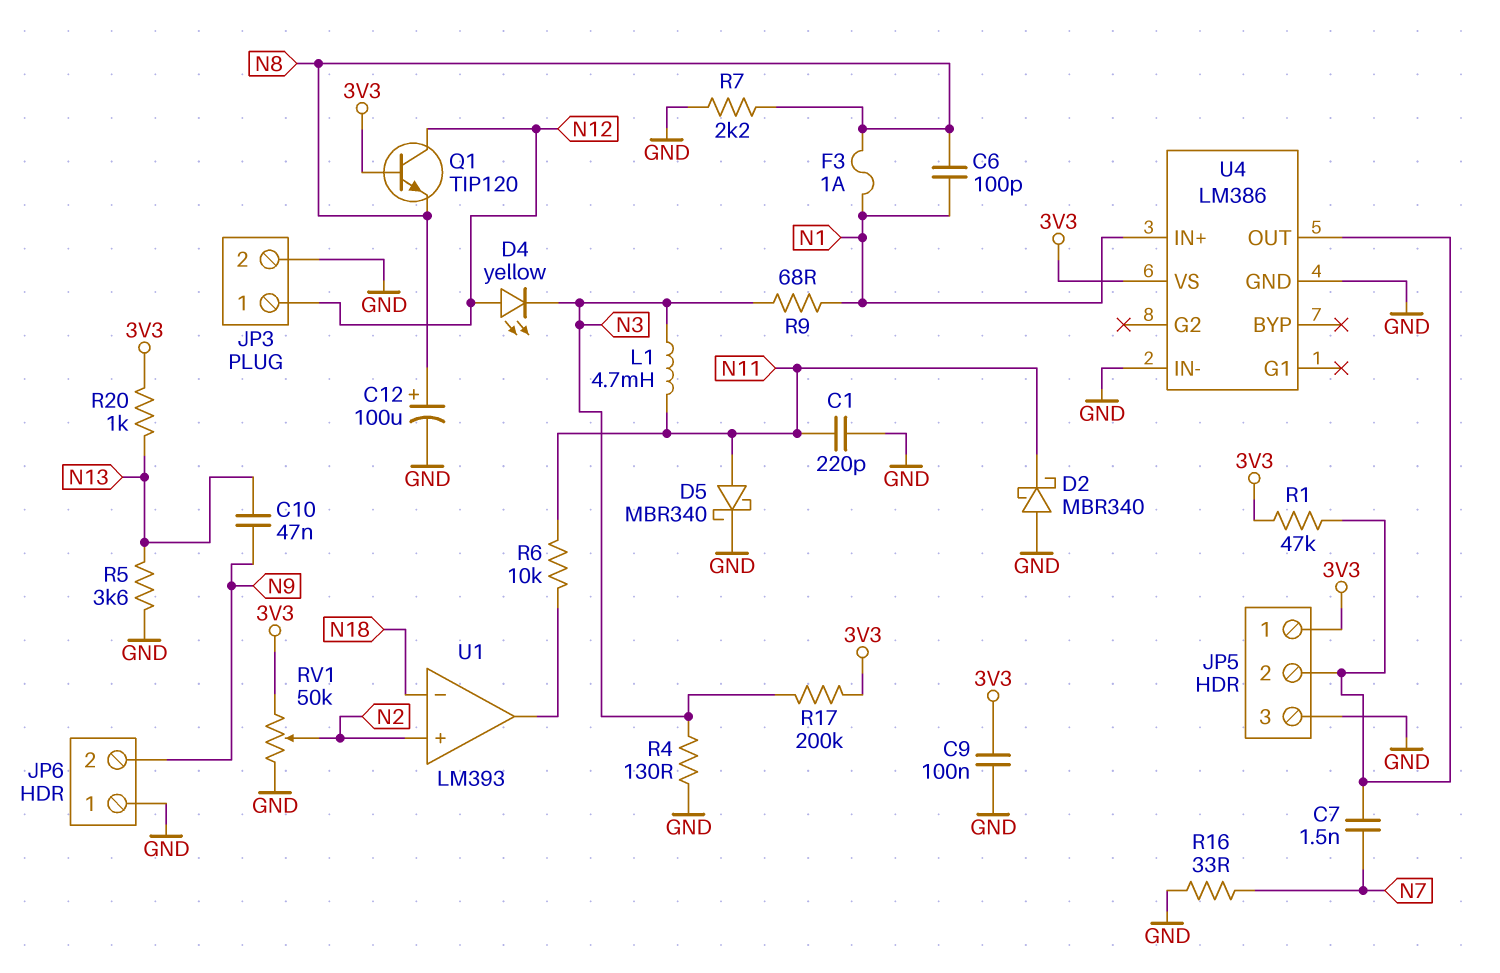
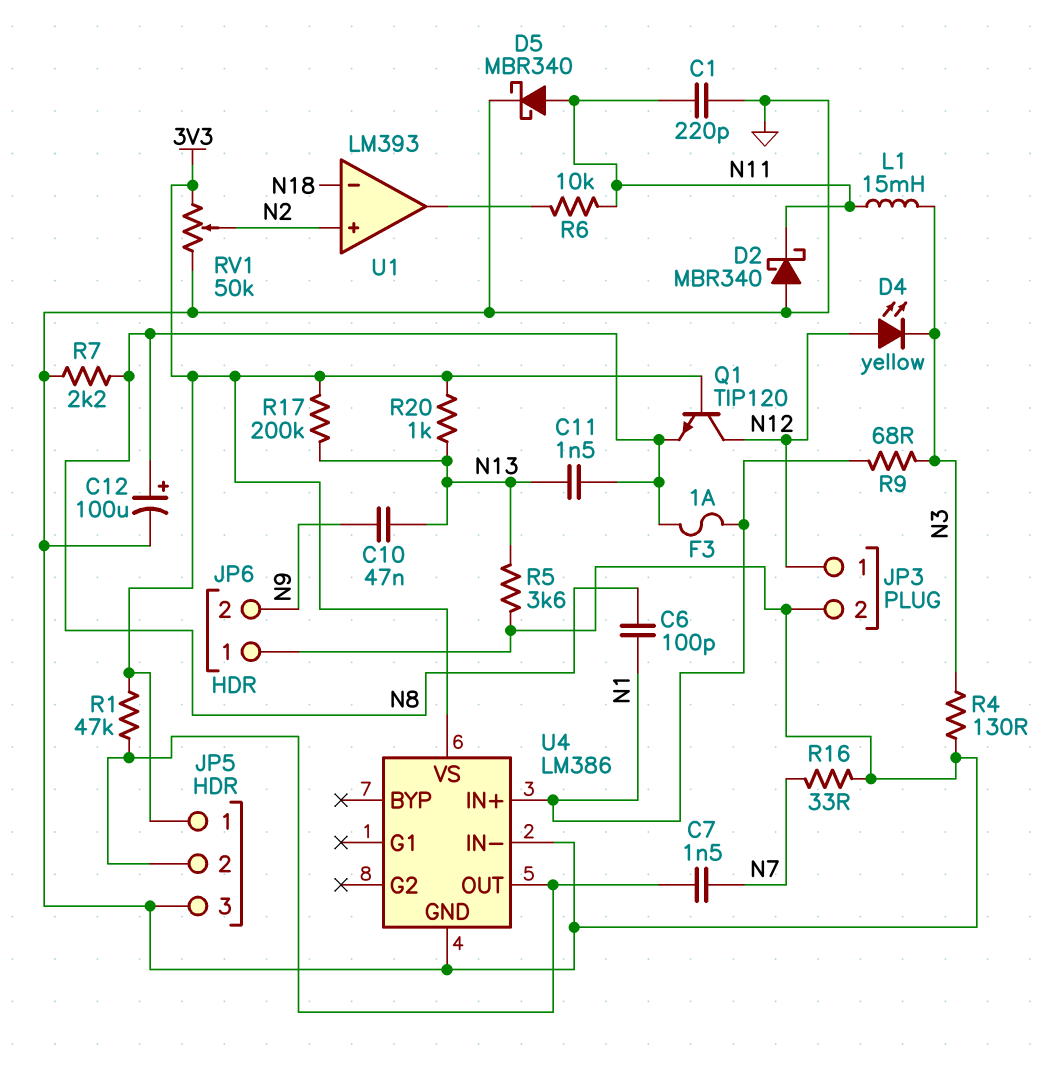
C9: 100nF (3V3, GND) -> none
C11: none -> 1.5nF (N8, N13)
L1: 4.7mH (N3, N11) -> 15mH (N3, N11)
R17: 200k (3V3, N3) -> 200k (3V3, N13)

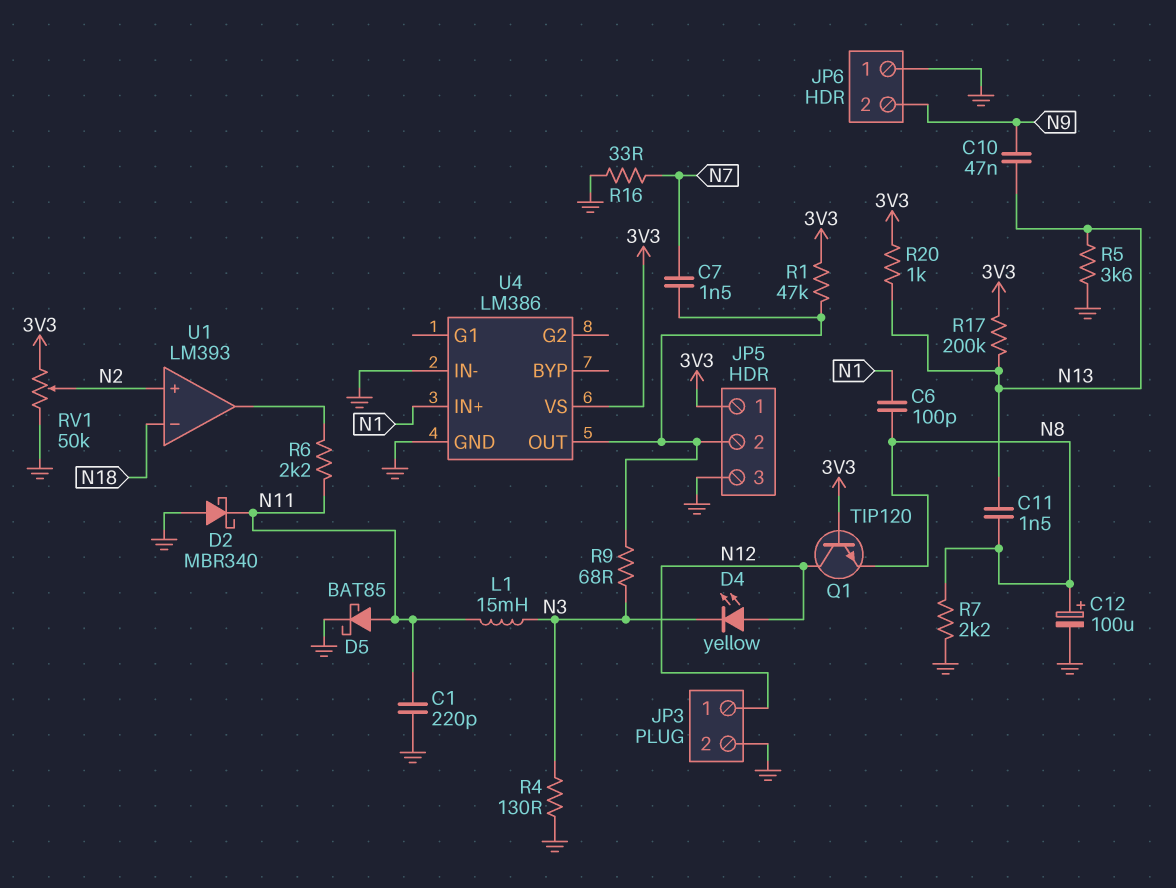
D5: schottky MBR340 (A N11, K GND) -> schottky BAT85 (A N11, K GND)
F3: 1A (N1, N8) -> none
R6: 10k (N11, U1/out) -> 2.2k (N11, U1/out)
R9: 68 (N1, N3) -> 68 (JP5/2, N3)

